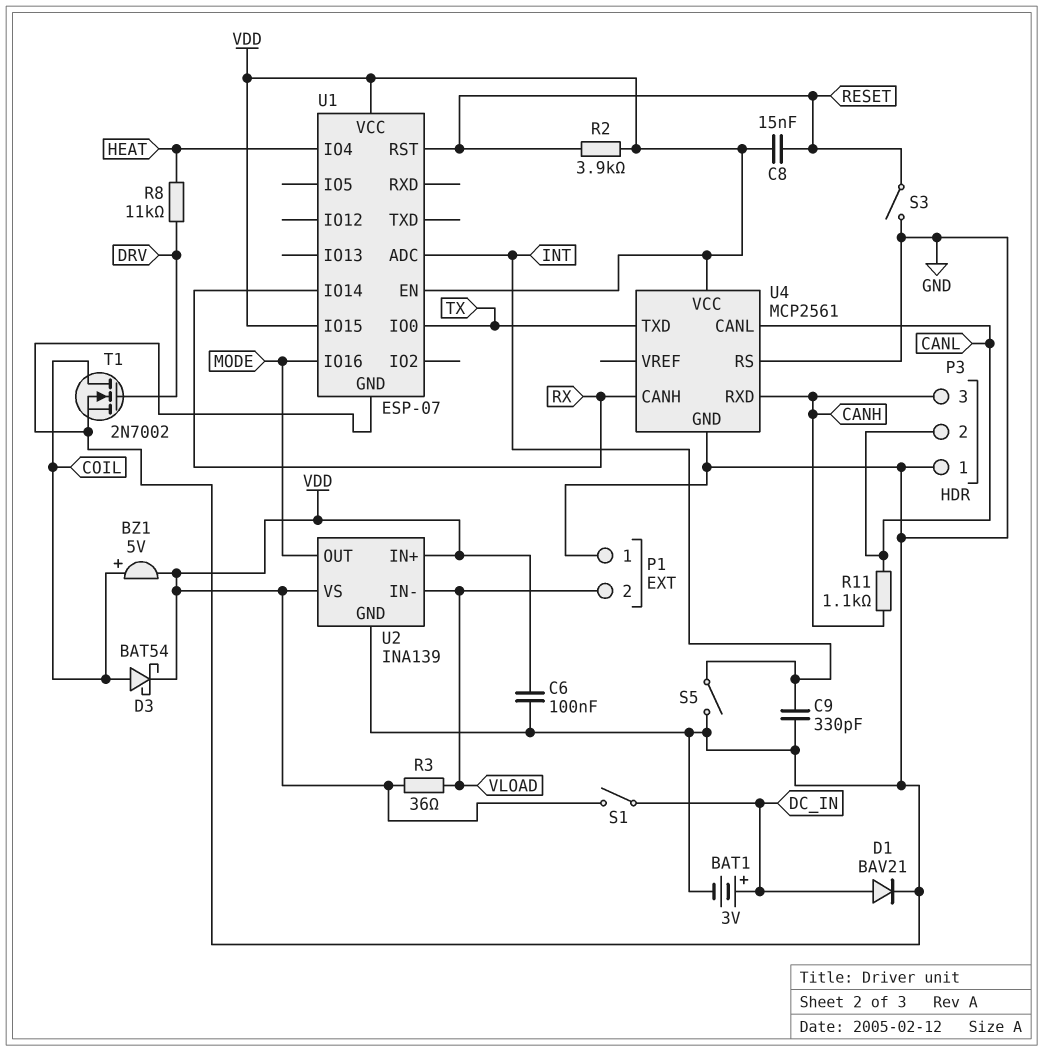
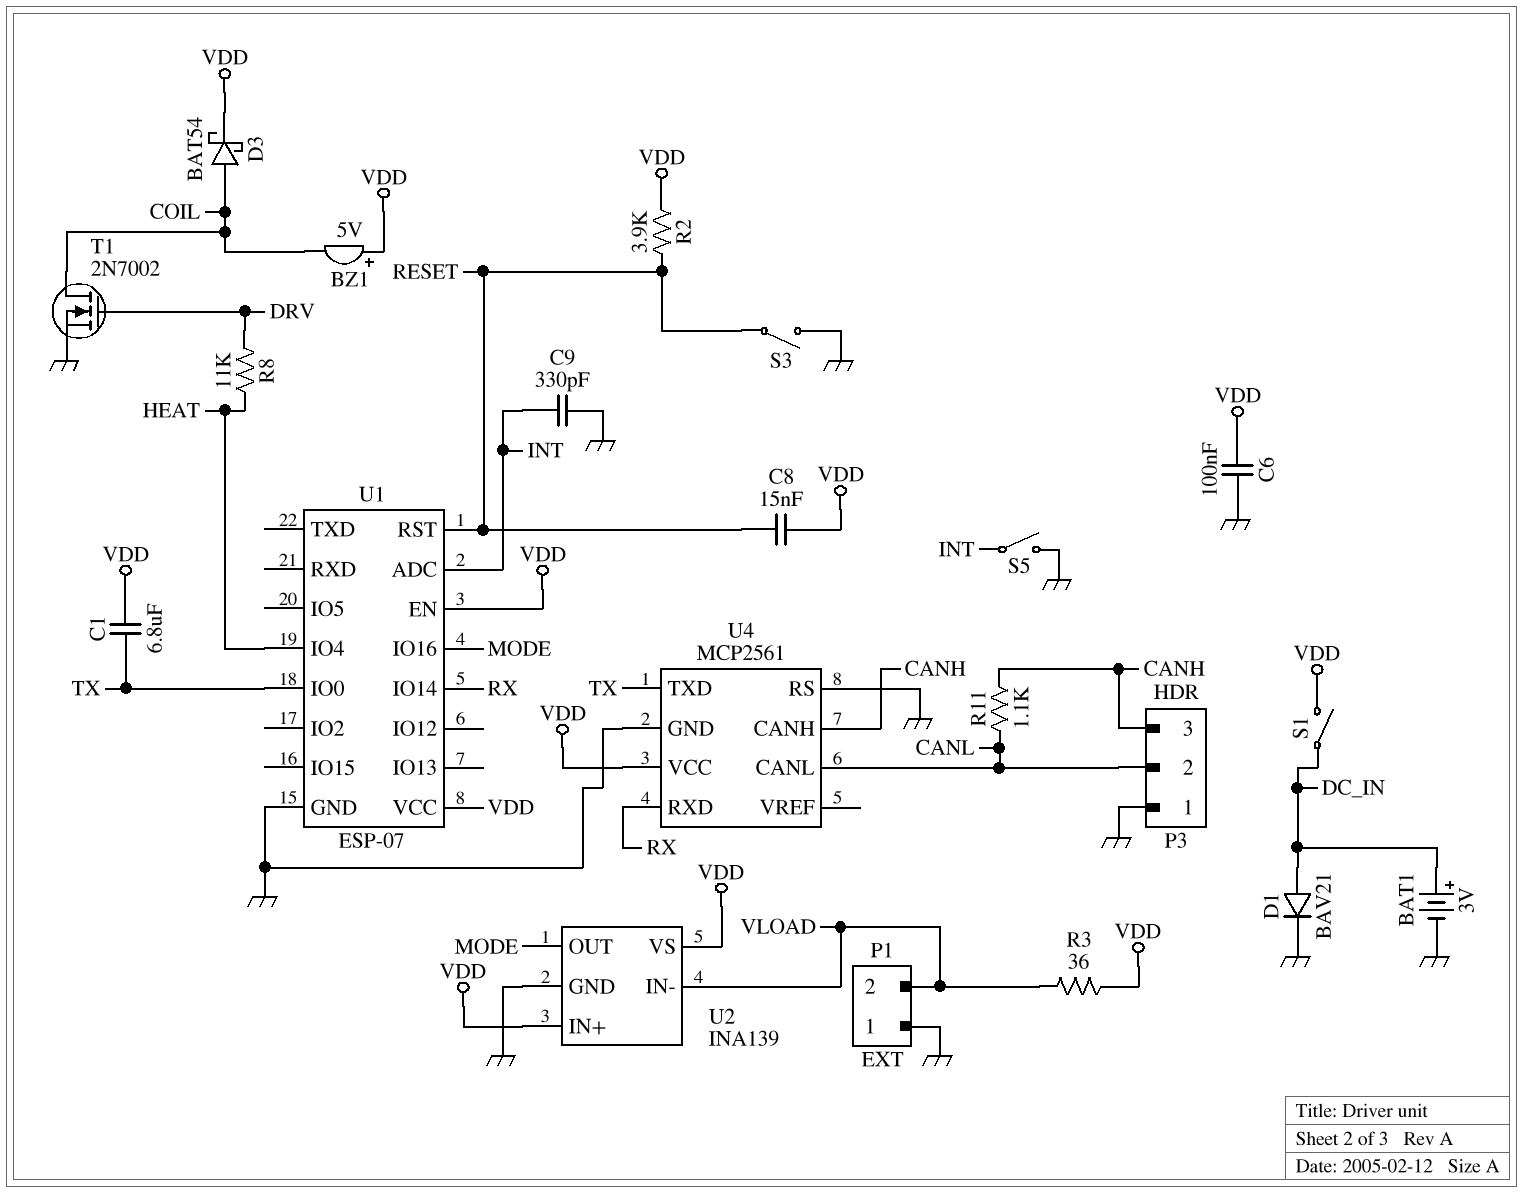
BZ1: buzzer 5V (plus COIL, minus VDD) -> buzzer 5V (plus VDD, minus COIL)
C1: none -> 6.8uF (TX, VDD)
U1 pin IO15: VDD -> none
U4 pin CANH: RX -> CANH
U4 pin RXD: CANH -> RX

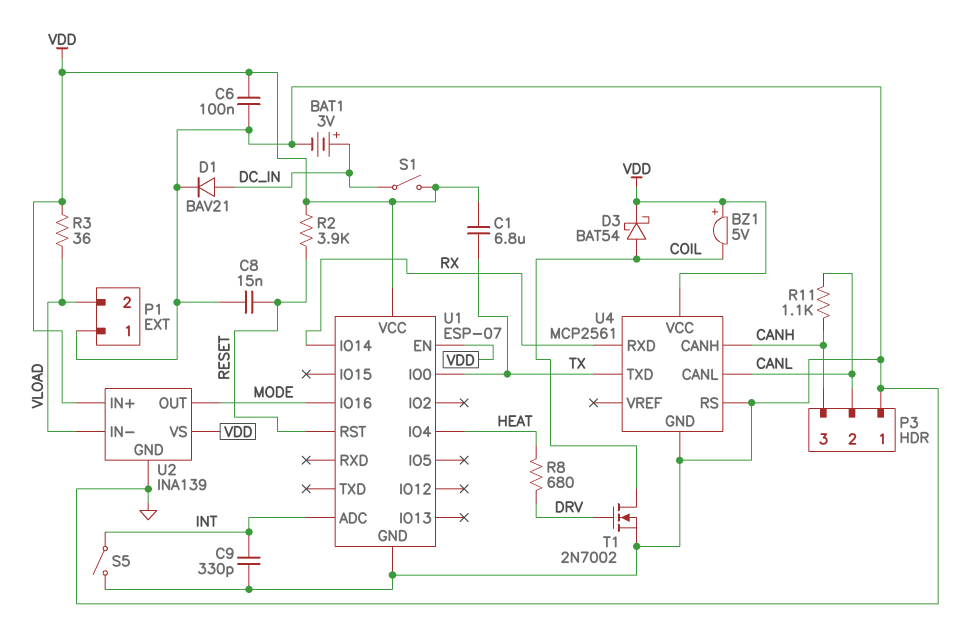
C8: 15nF (RESET, VDD) -> 15nF (GND, RESET)
R8: 11k (DRV, HEAT) -> 680 (DRV, HEAT)
S3: switch (GND, RESET) -> none

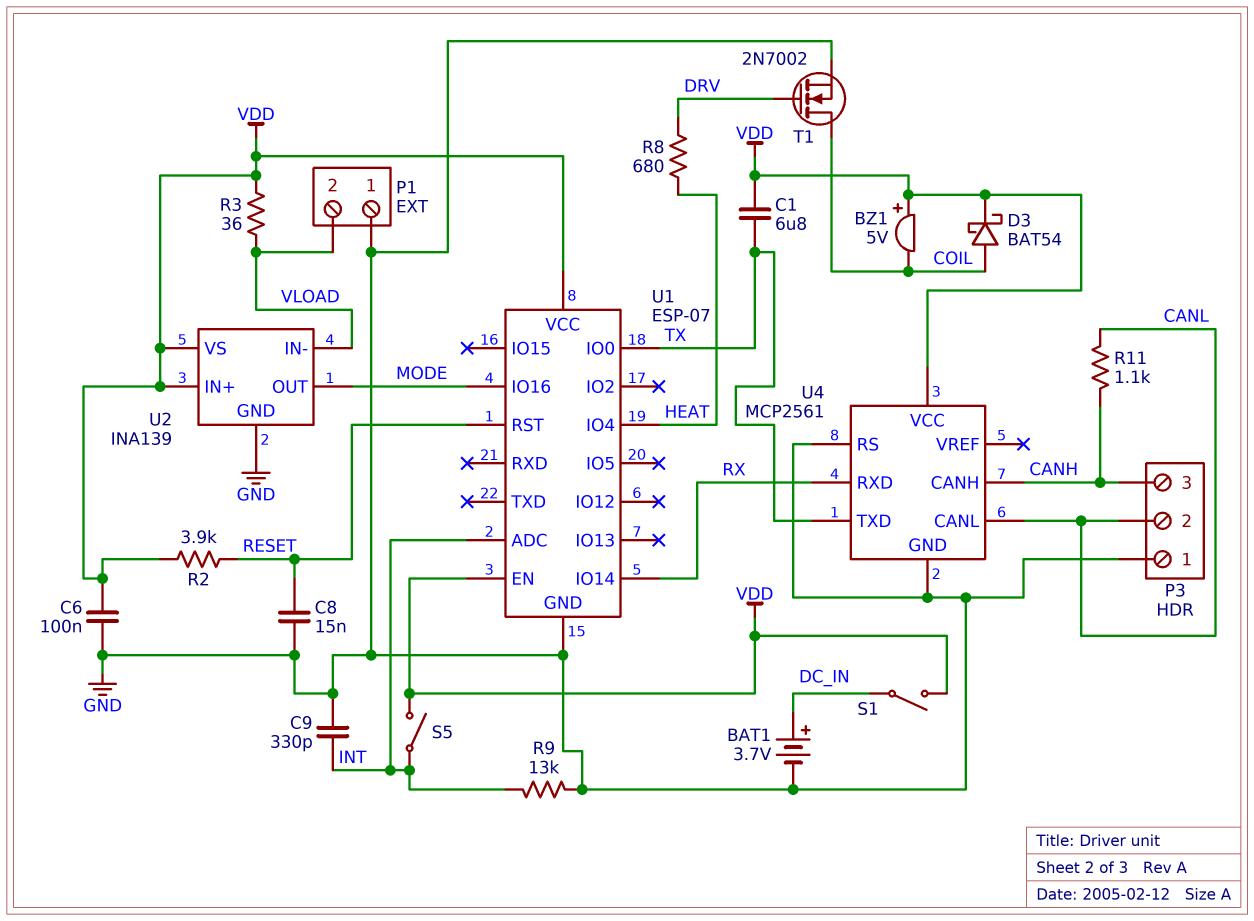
BAT1: 3V (plus DC_IN, minus GND) -> 3.7V (plus DC_IN, minus GND)
D1: diode BAV21 (A DC_IN, K GND) -> none
R9: none -> 13k (GND, INT)
S5: switch (GND, INT) -> switch (INT, VDD)

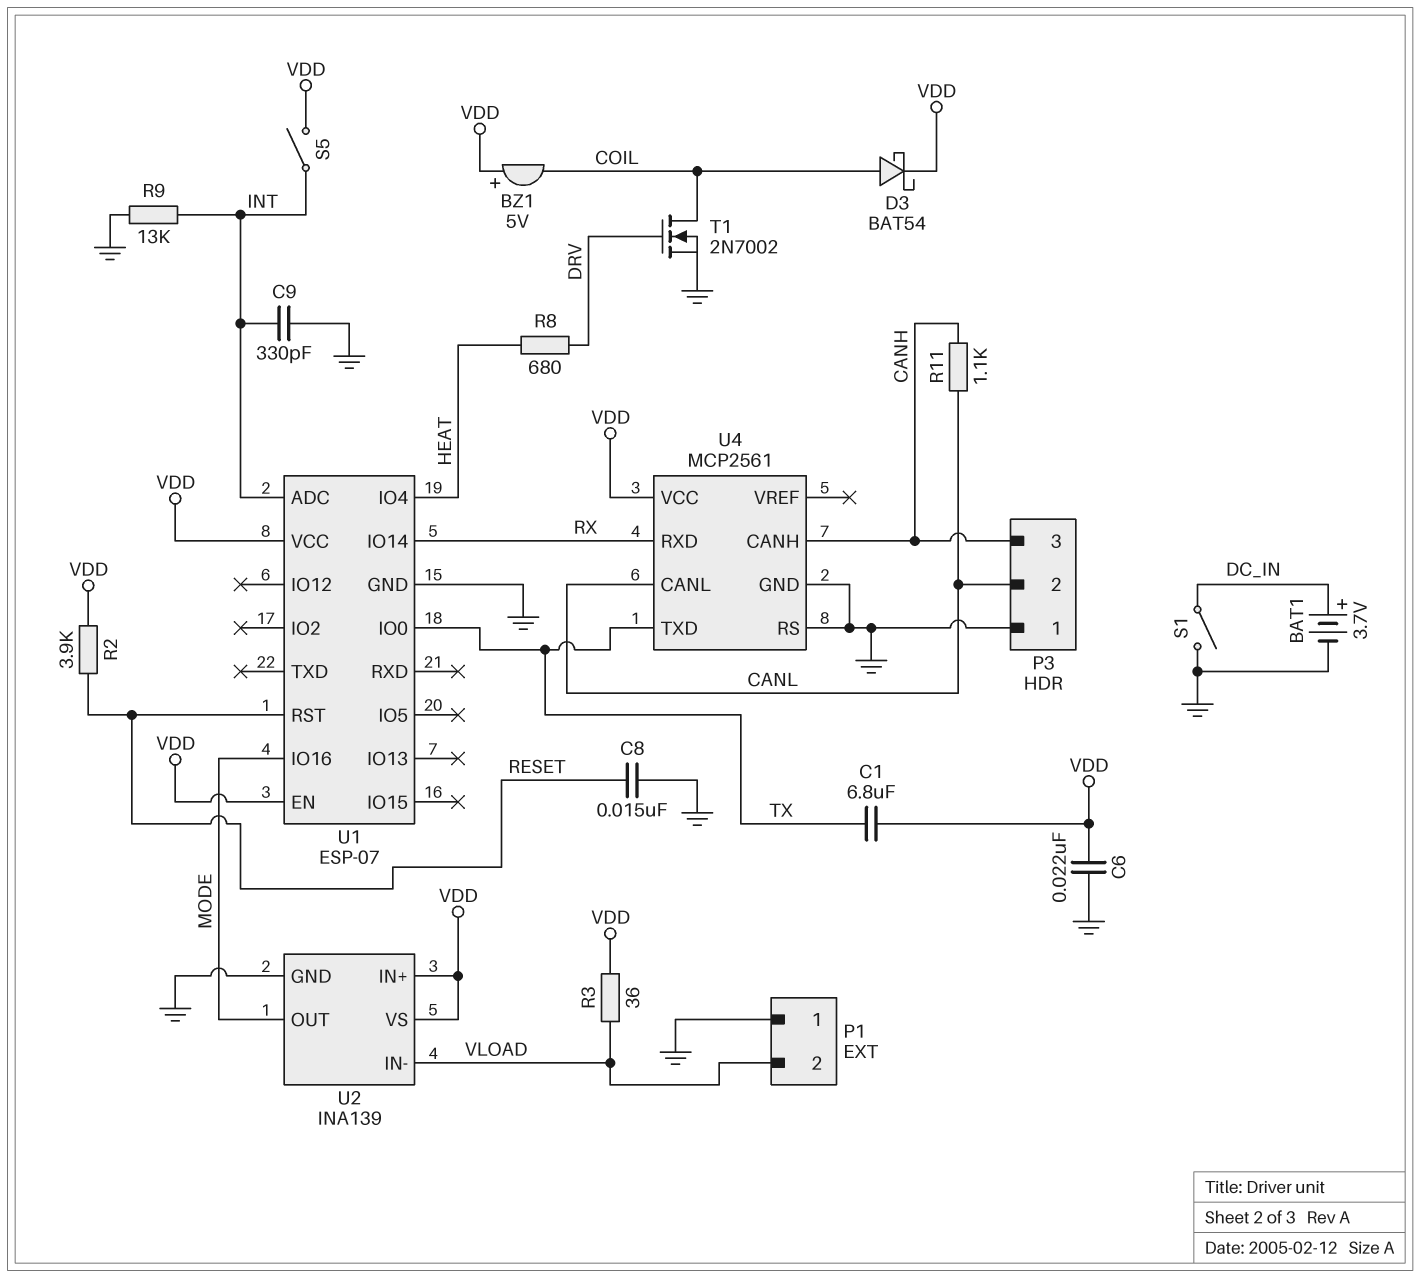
C6: 100nF (GND, VDD) -> 22nF (GND, VDD)
S1: switch (DC_IN, VDD) -> switch (DC_IN, GND)

